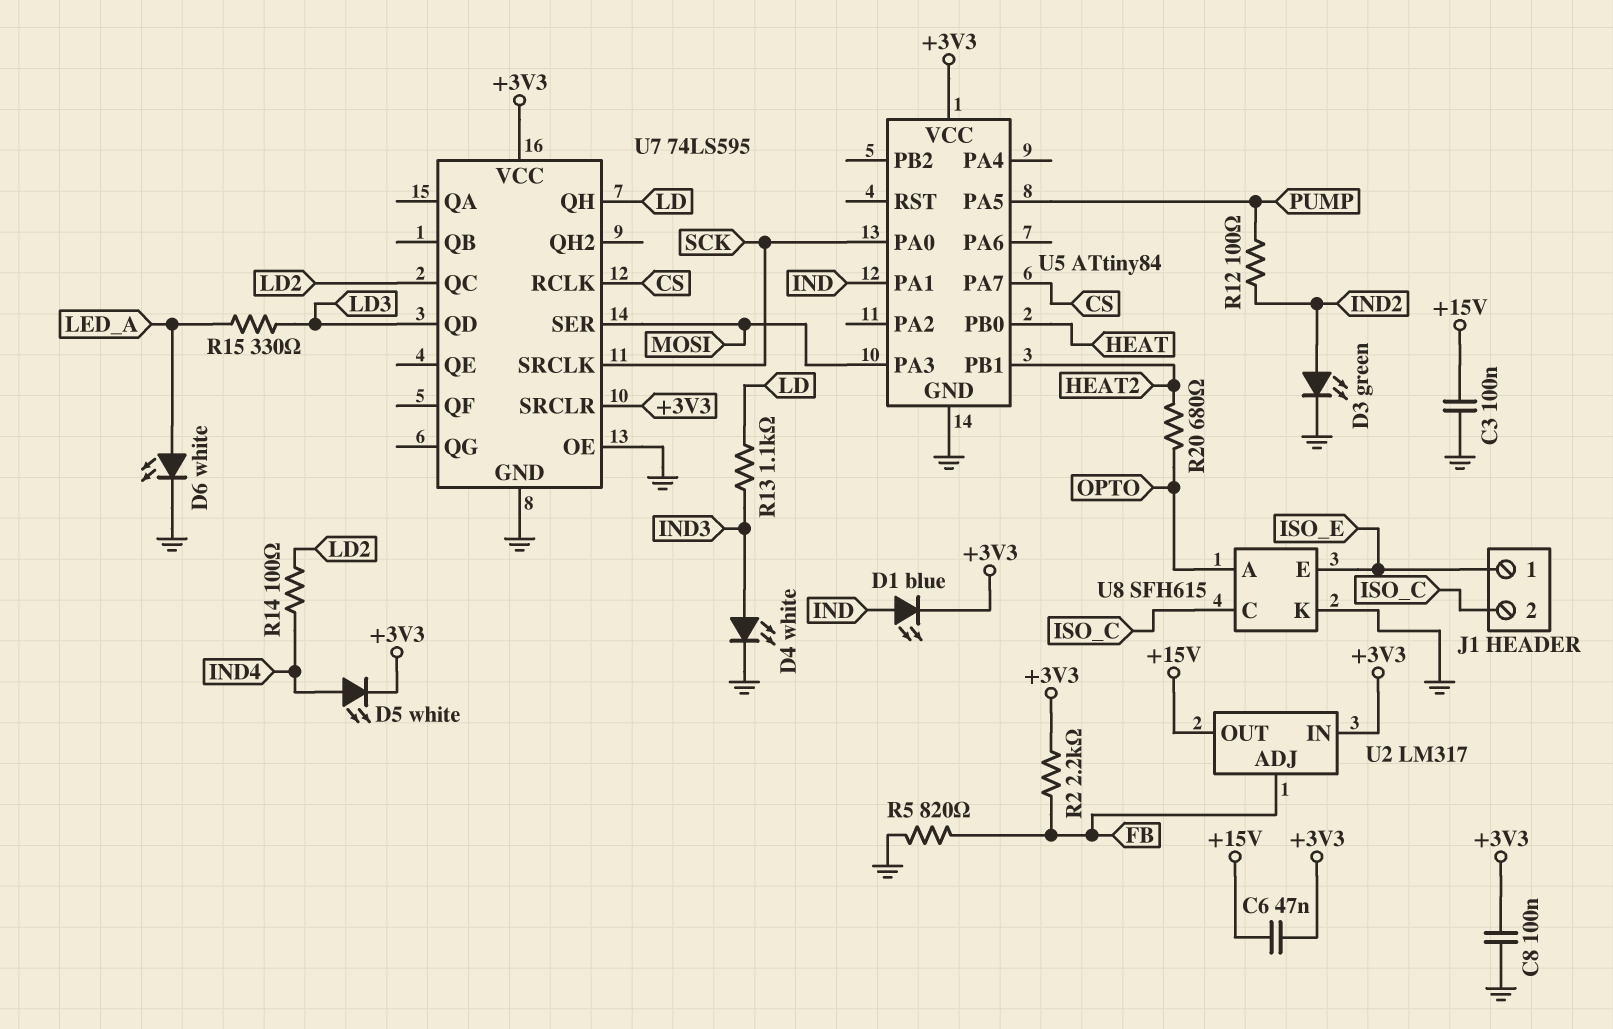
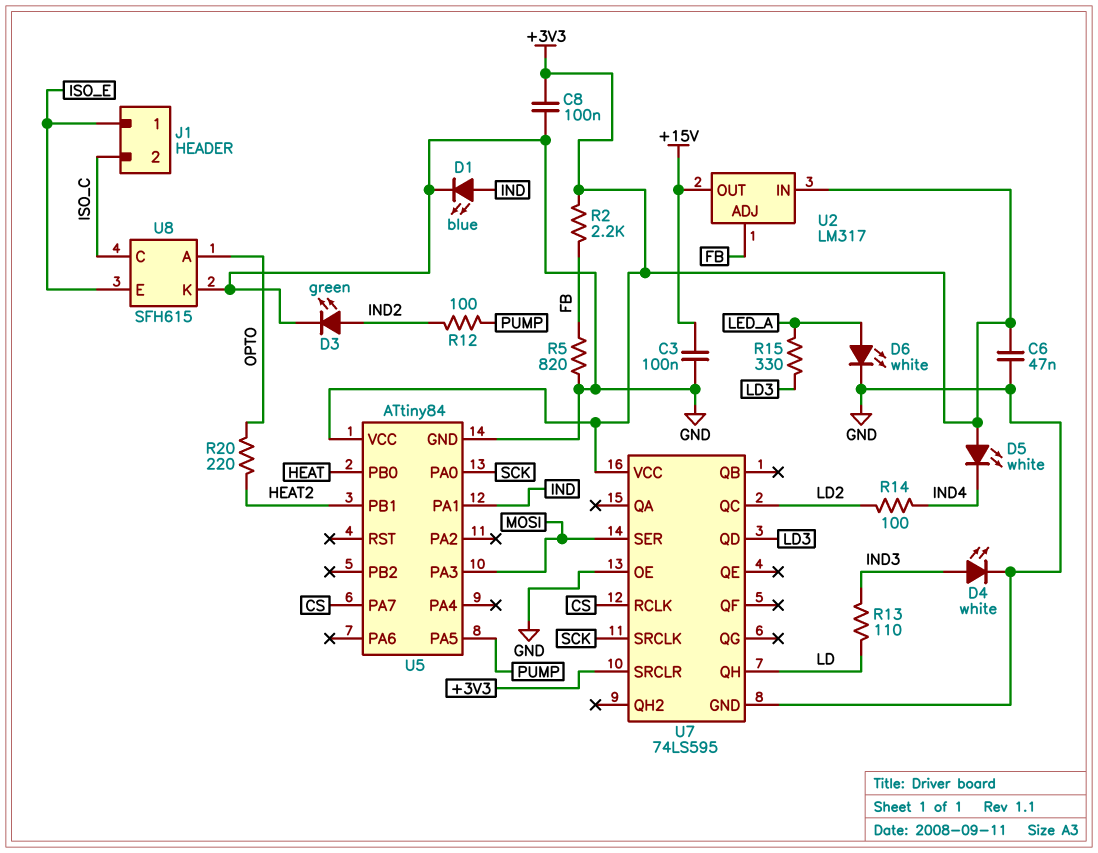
C6: 47nF (+3V3, +15V) -> 47nF (+3V3, GND)
D1: LED blue (A IND, K +3V3) -> LED blue (A IND, K GND)
D5: LED white (A IND4, K +3V3) -> LED white (A +3V3, K IND4)
R13: 1.1k (IND3, LD) -> 110 (IND3, LD)
R20: 680 (HEAT2, OPTO) -> 220 (HEAT2, OPTO)

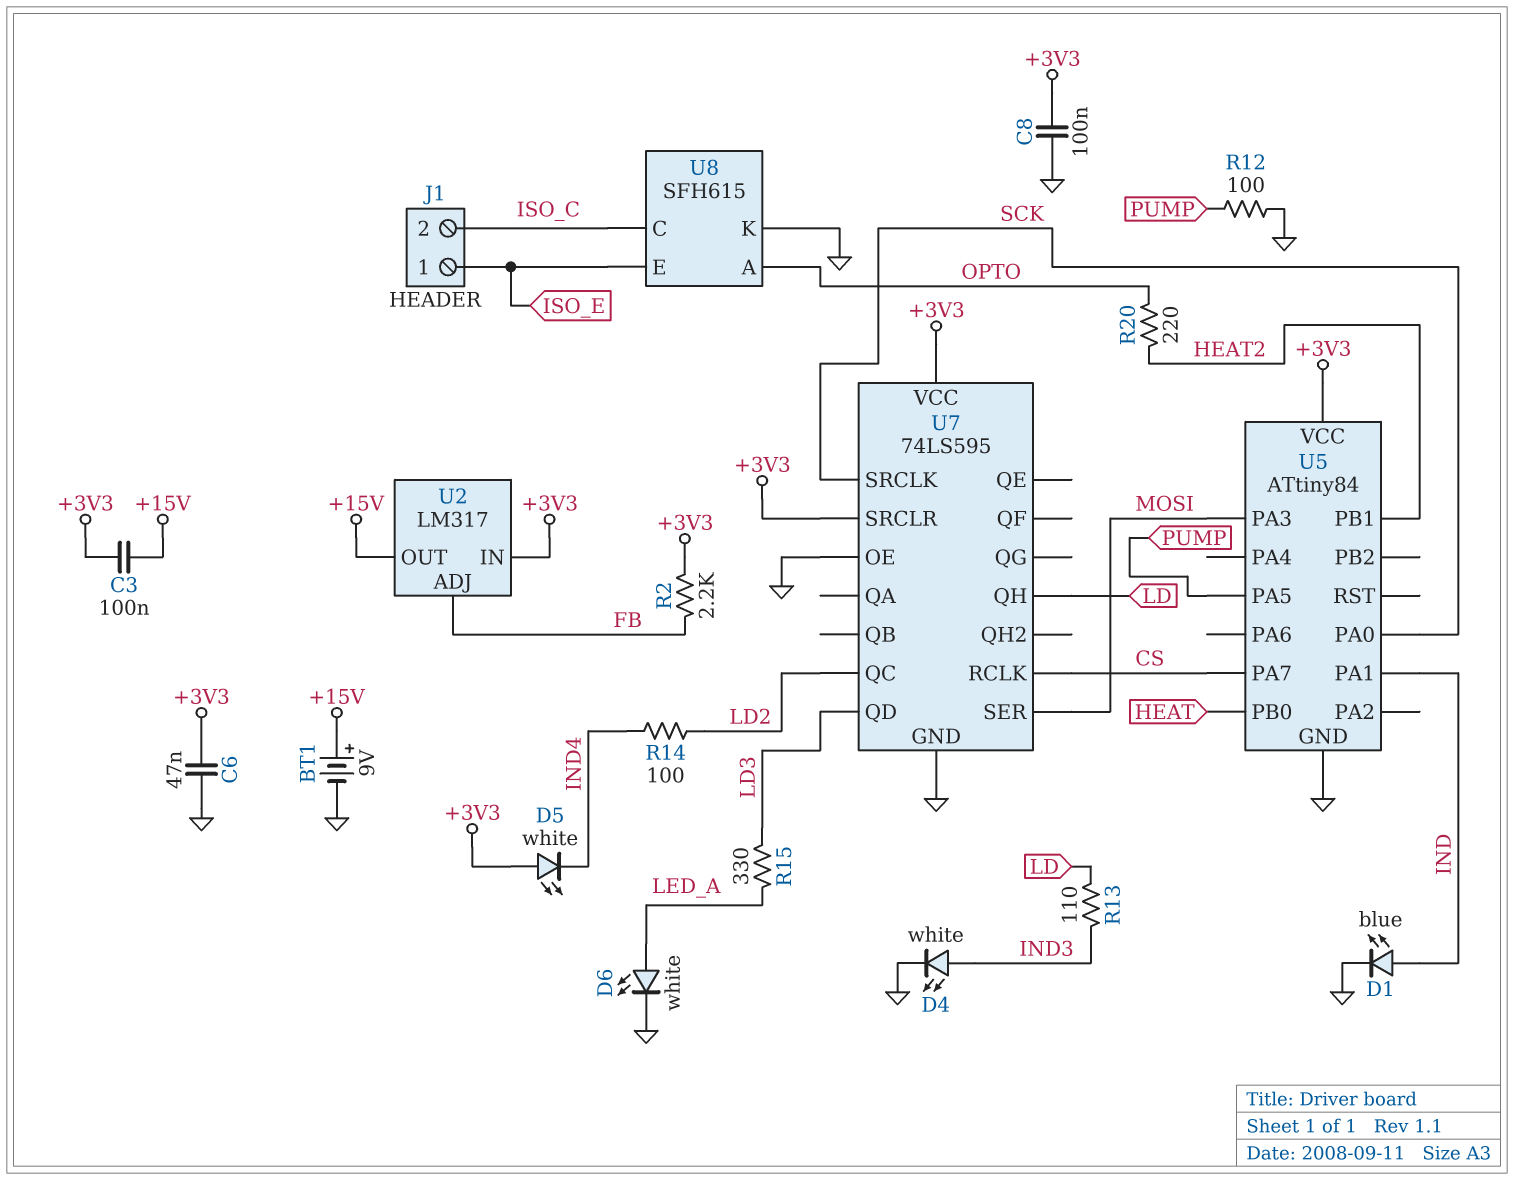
BT1: none -> 9V (plus +15V, minus GND)
C3: 100nF (+15V, GND) -> 100nF (+3V3, +15V)
D3: LED green (A IND2, K GND) -> none
R5: 820 (FB, GND) -> none
R12: 100 (IND2, PUMP) -> 100 (GND, PUMP)

